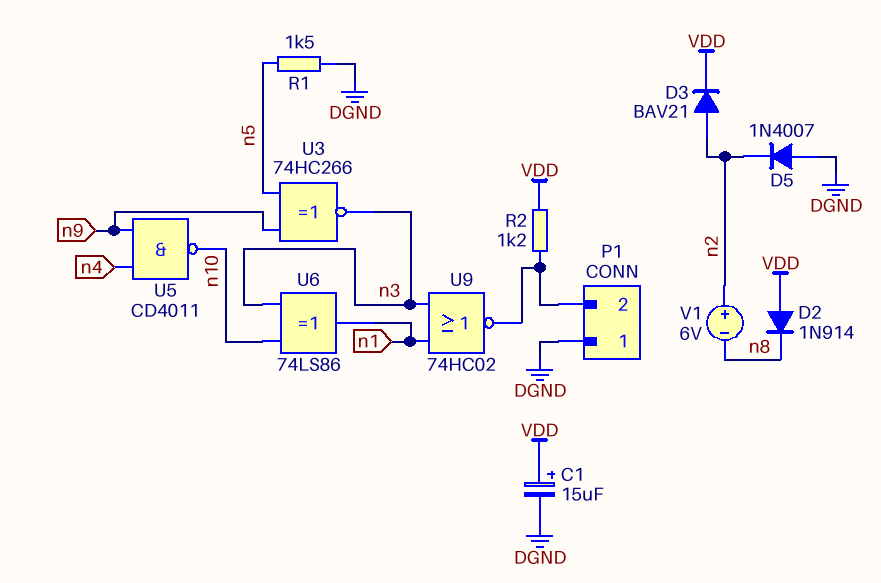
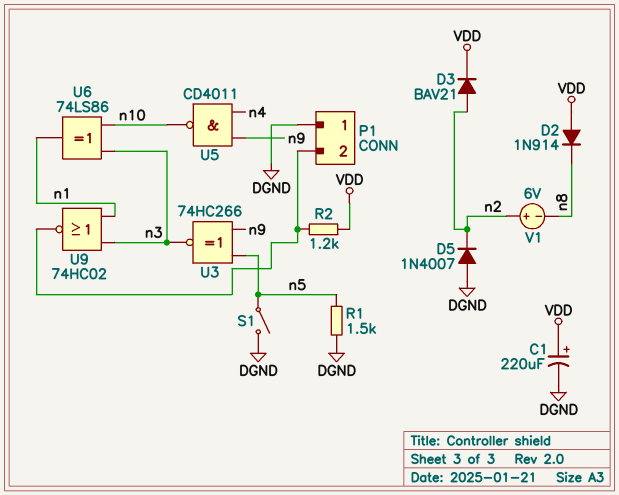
C1: 15uF (plus VDD, minus DGND) -> 220uF (plus VDD, minus DGND)
S1: none -> switch (DGND, n5)

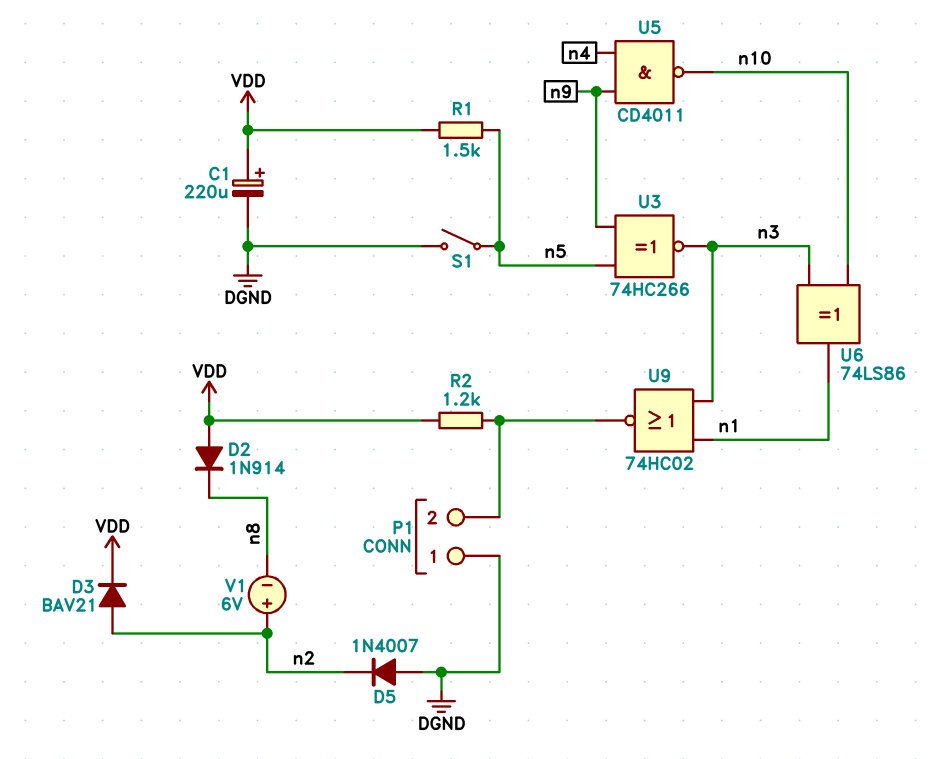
R1: 1.5k (DGND, n5) -> 1.5k (VDD, n5)

